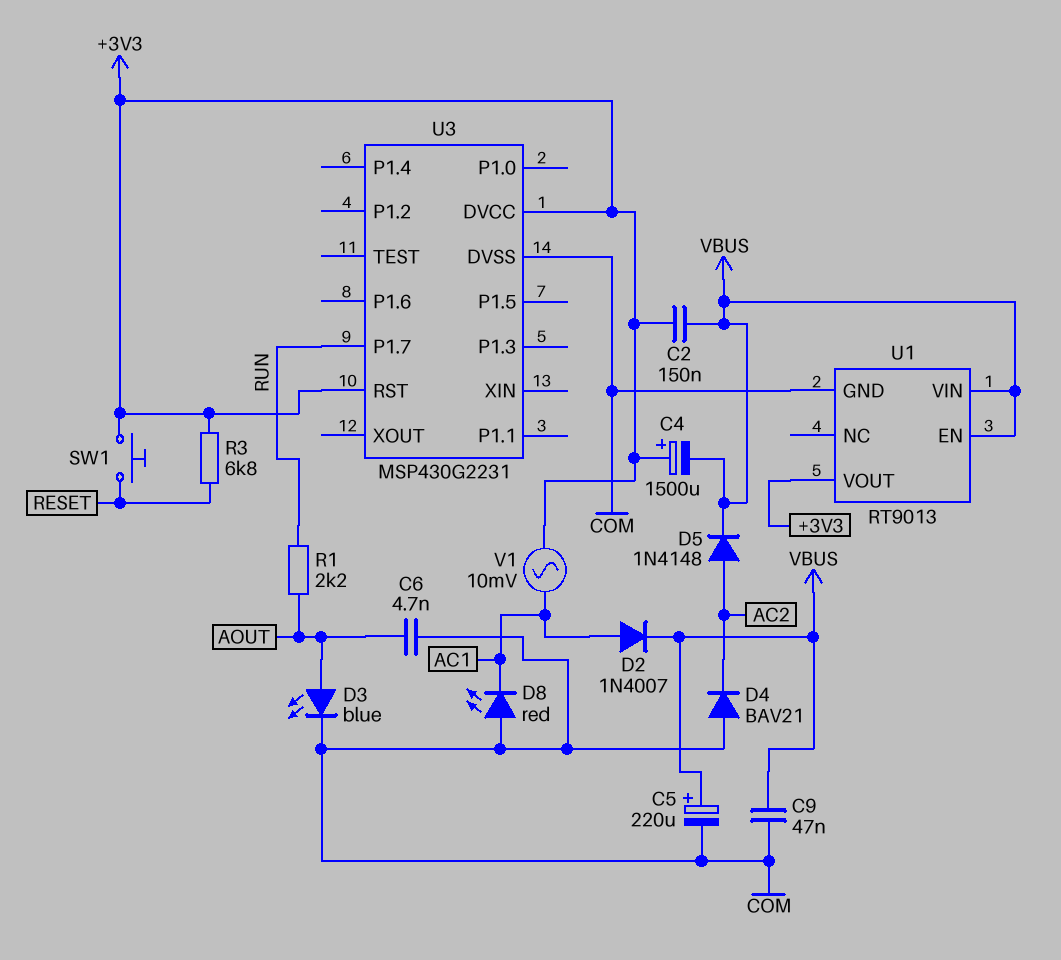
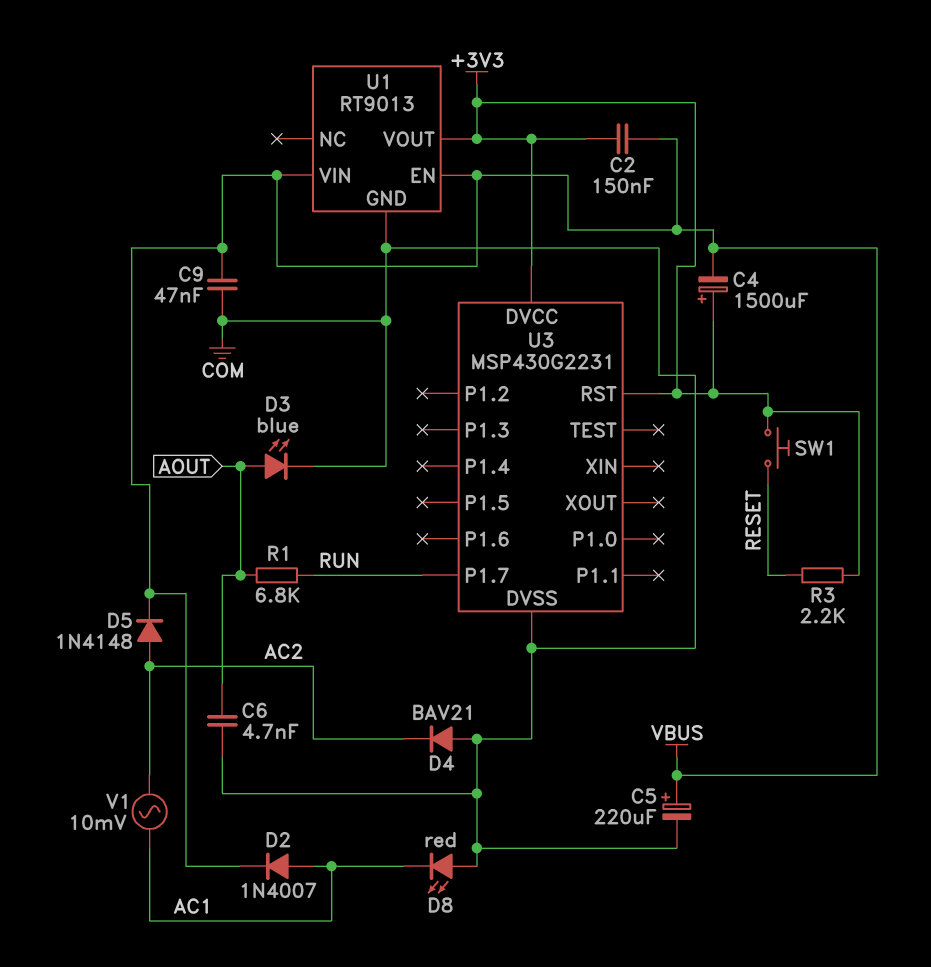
R1: 2.2k (AOUT, RUN) -> 6.8k (AOUT, RUN)
R3: 6.8k (+3V3, RESET) -> 2.2k (+3V3, RESET)
V1: AC 10mV (+3V3, AC1) -> AC 10mV (AC1, AC2)

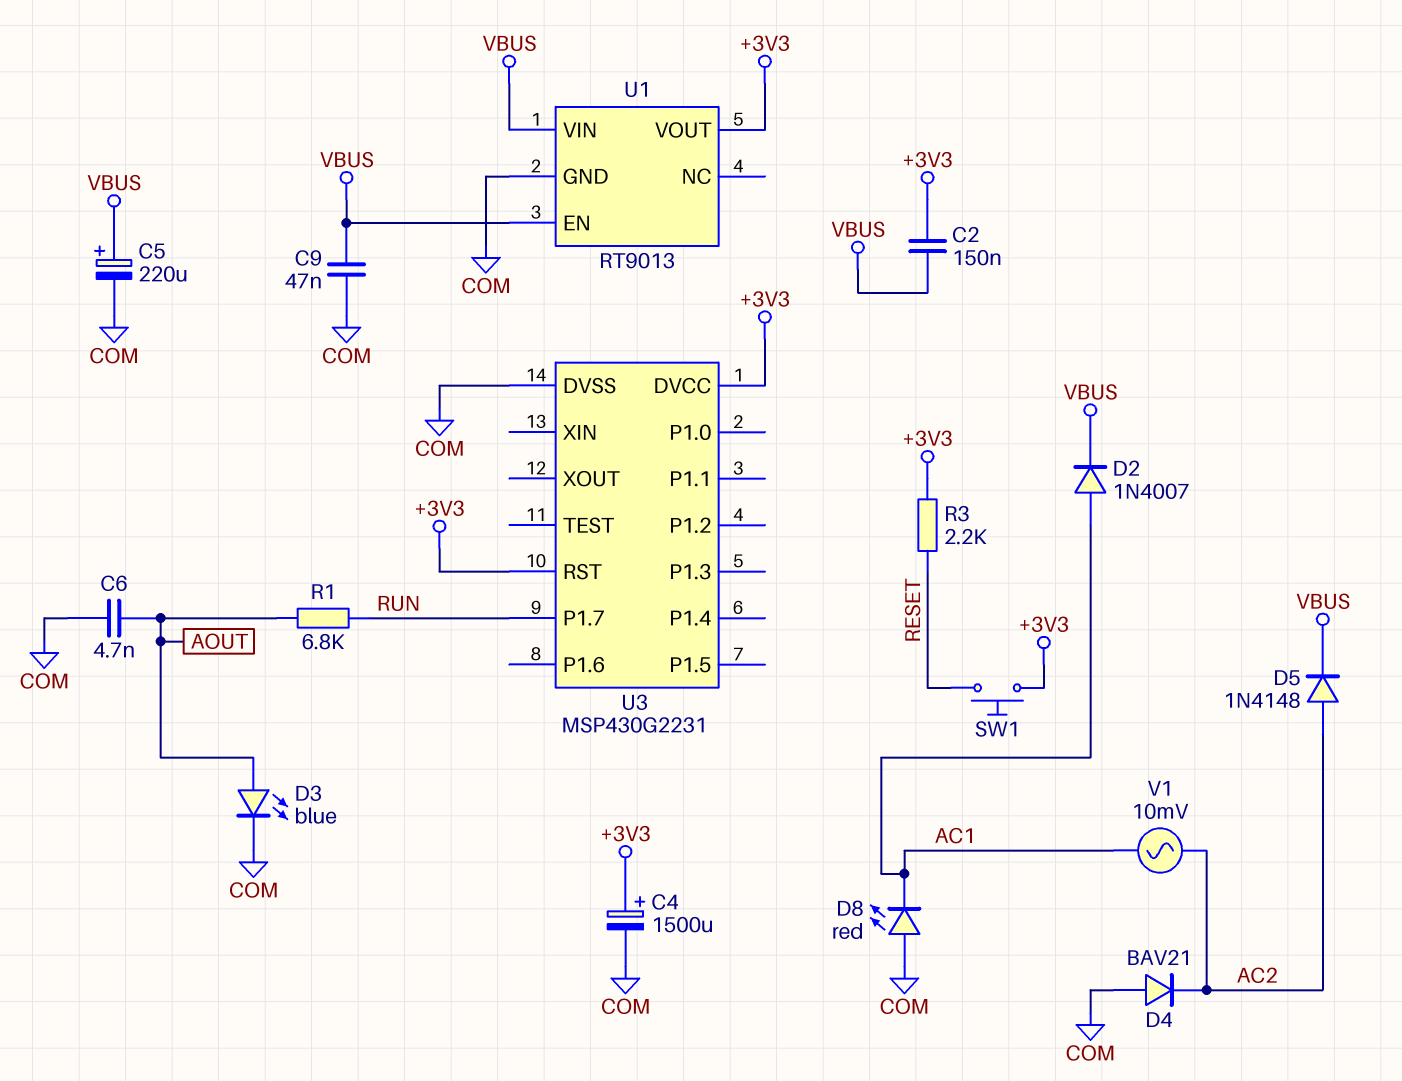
C4: 1500uF (plus +3V3, minus VBUS) -> 1500uF (plus +3V3, minus COM)

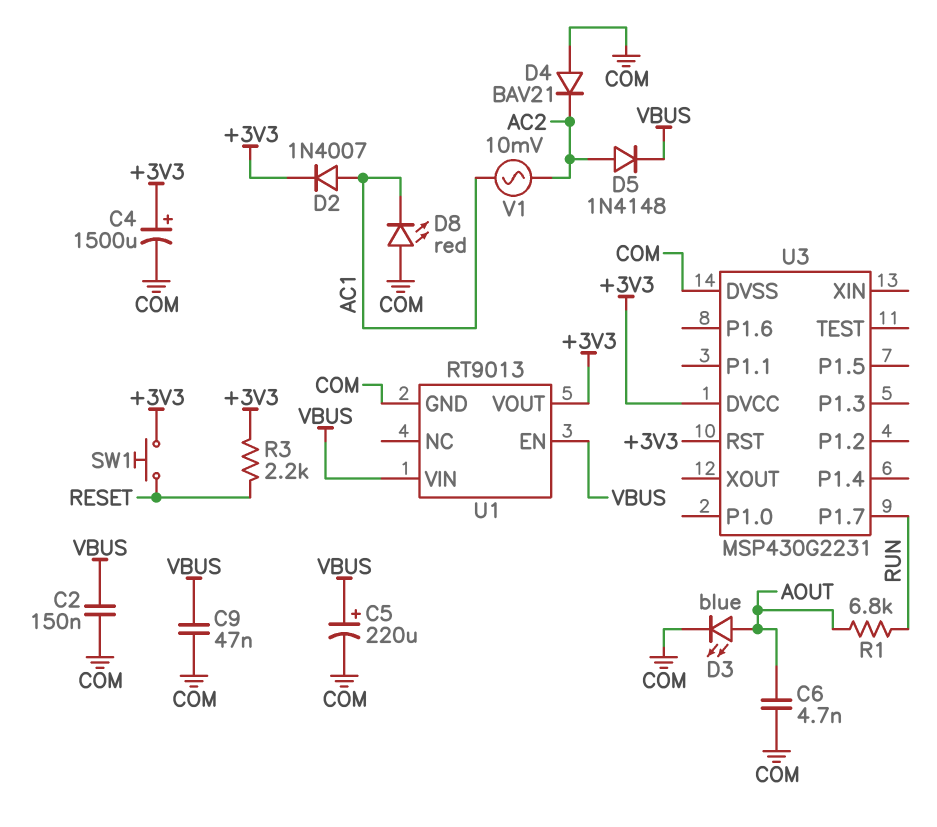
C2: 150nF (+3V3, VBUS) -> 150nF (COM, VBUS)
D2: diode 1N4007 (A AC1, K VBUS) -> diode 1N4007 (A AC1, K +3V3)

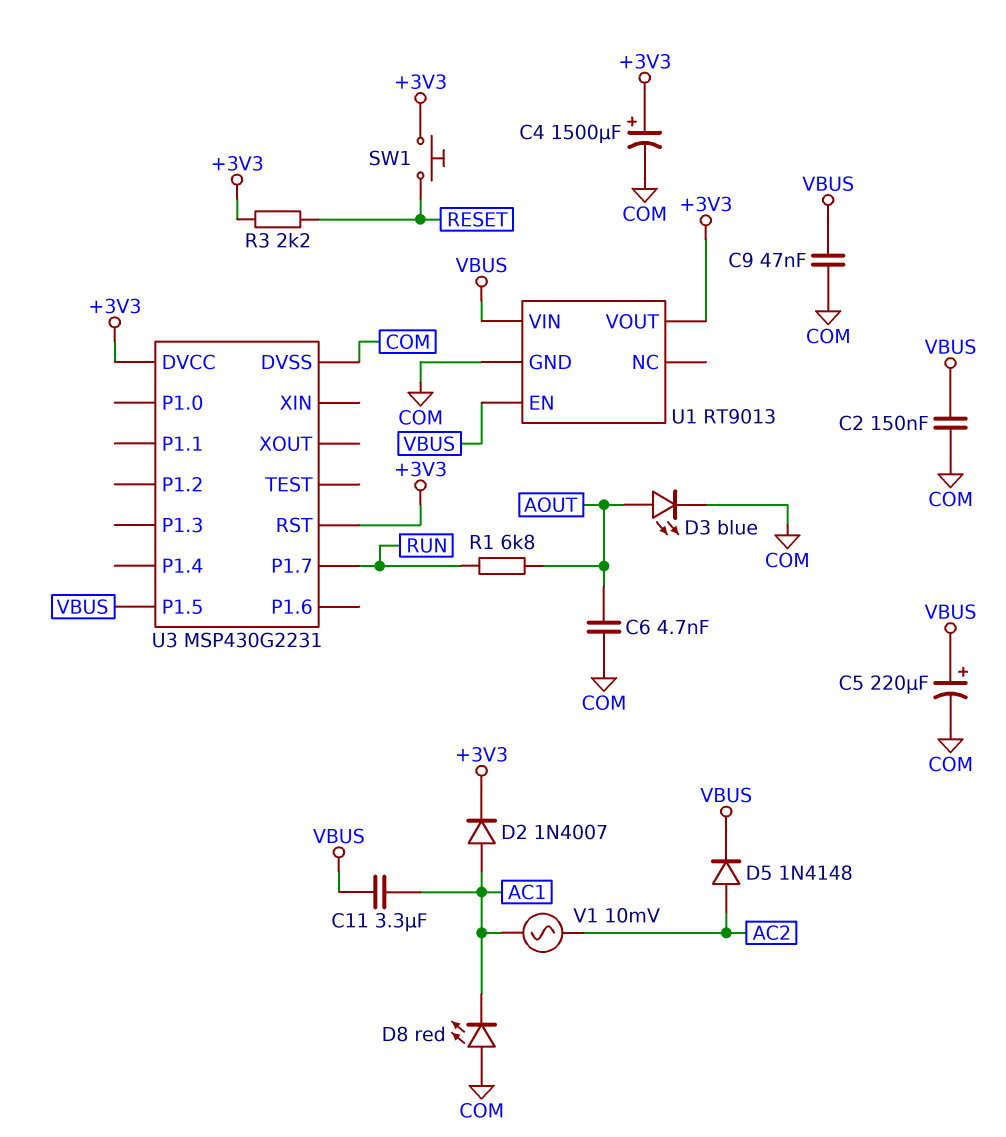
C11: none -> 3.3uF (AC1, VBUS)
D4: diode BAV21 (A COM, K AC2) -> none
U3 pin P1.5: none -> VBUS

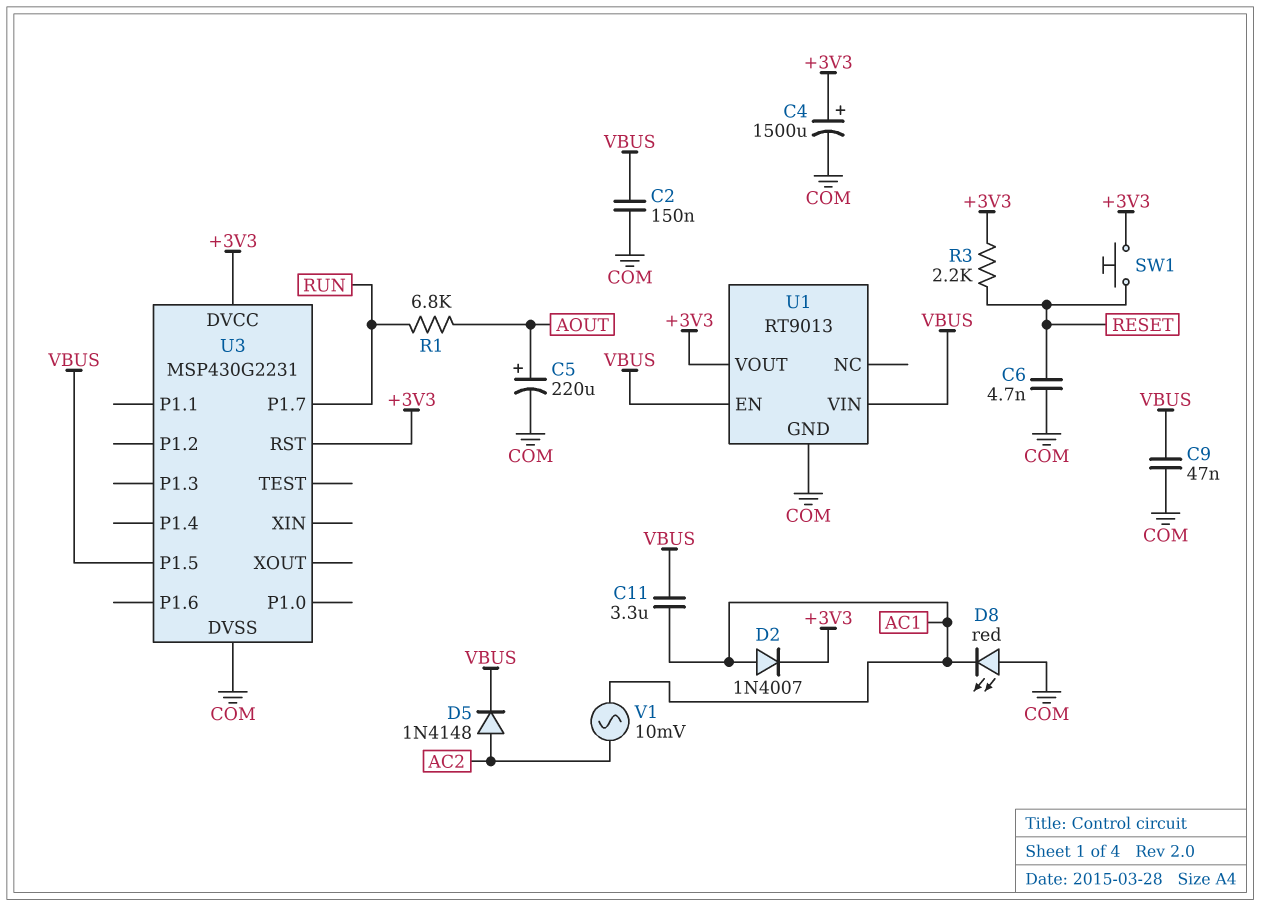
C5: 220uF (plus VBUS, minus COM) -> 220uF (plus AOUT, minus COM)
C6: 4.7nF (AOUT, COM) -> 4.7nF (COM, RESET)
D3: LED blue (A AOUT, K COM) -> none

